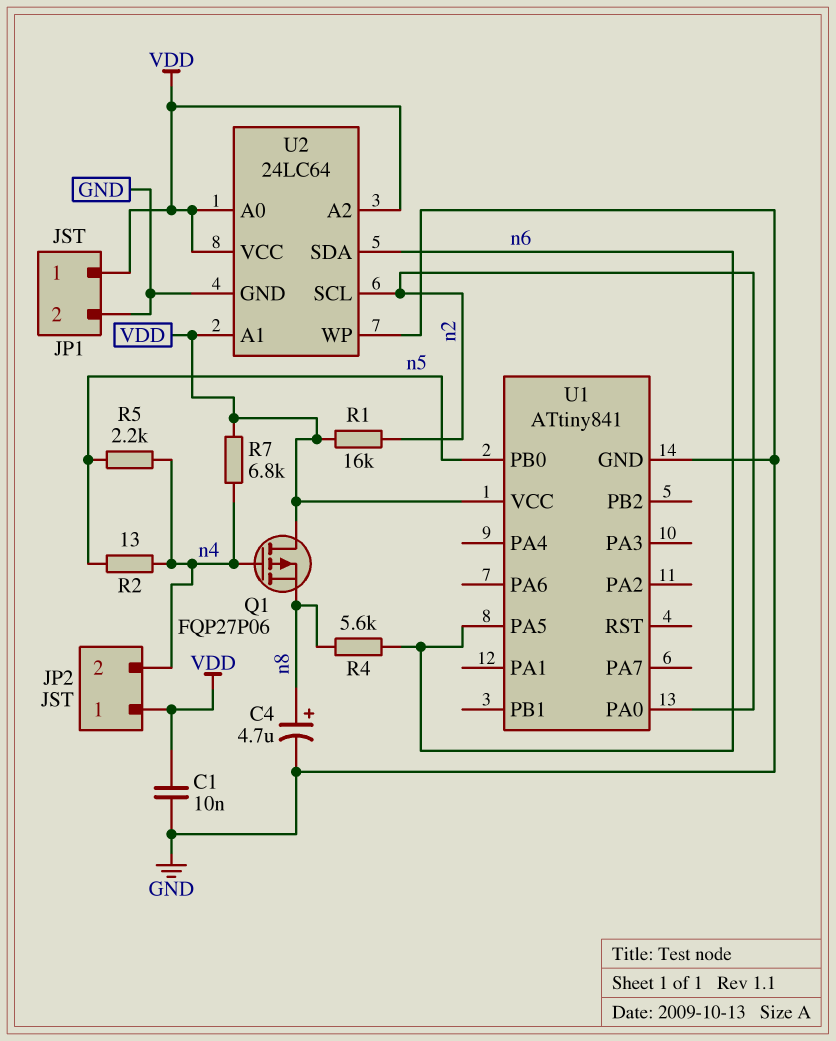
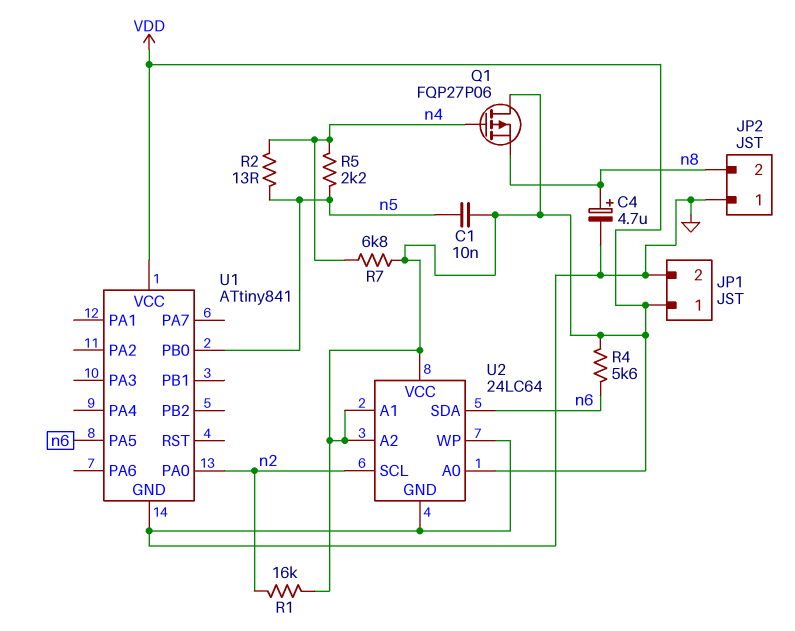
C1: 10nF (GND, VDD) -> 10nF (VDD, n5)
JP2 pin 1: VDD -> GND
JP2 pin 2: n4 -> n8
R4: 5.6k (n6, n8) -> 5.6k (VDD, n6)

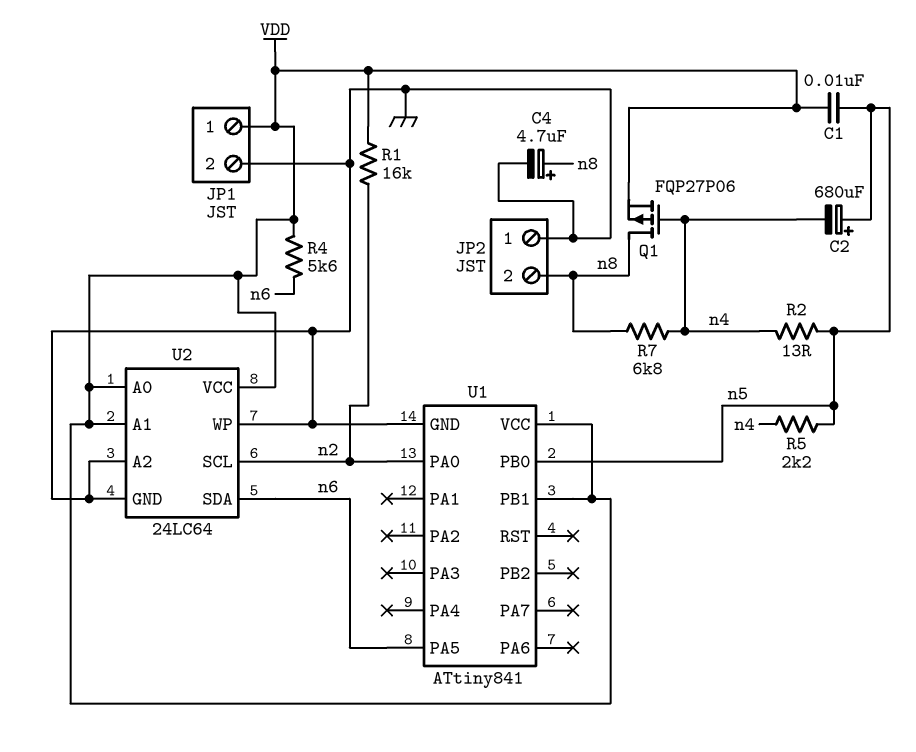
C2: none -> 680uF (plus n5, minus n4)
Q1: PMOS FQP27P06 (G n4, D VDD, S n8) -> PMOS FQP27P06 (G n4, D n8, S VDD)
R7: 6.8k (VDD, n4) -> 6.8k (n4, n8)
U1 pin PB1: none -> VDD
U2 pin A2: VDD -> GND

